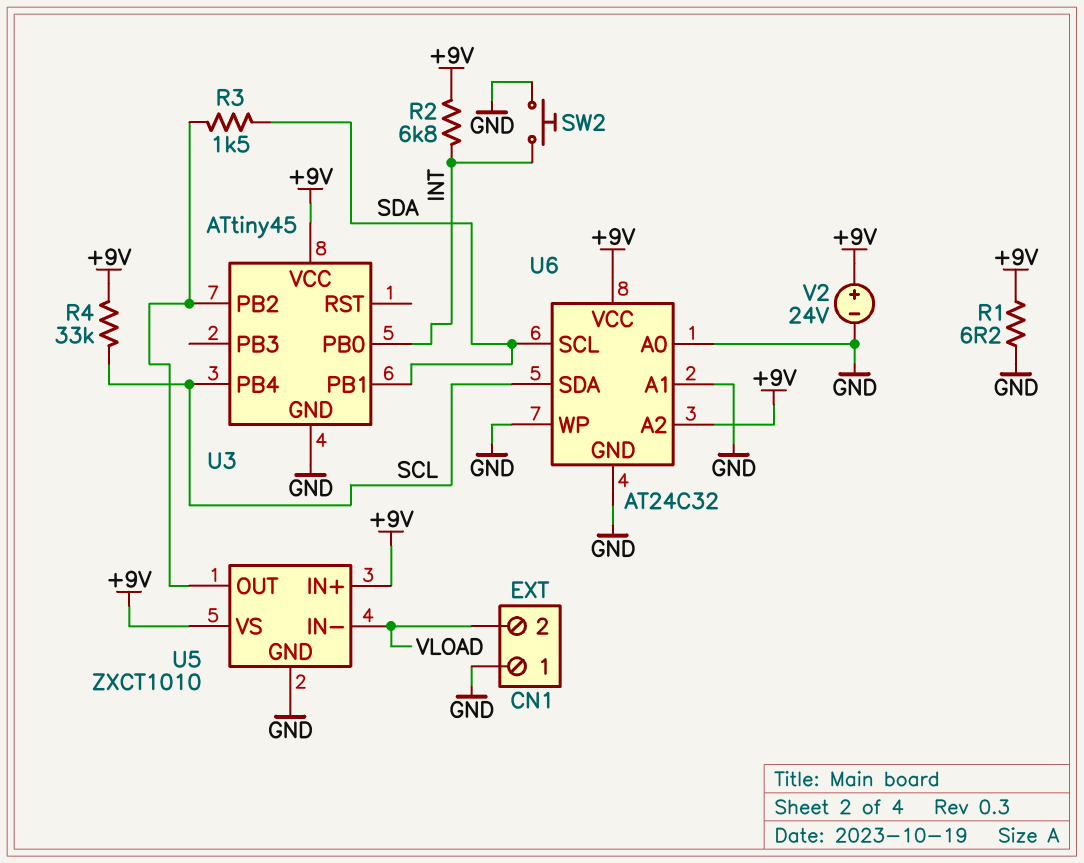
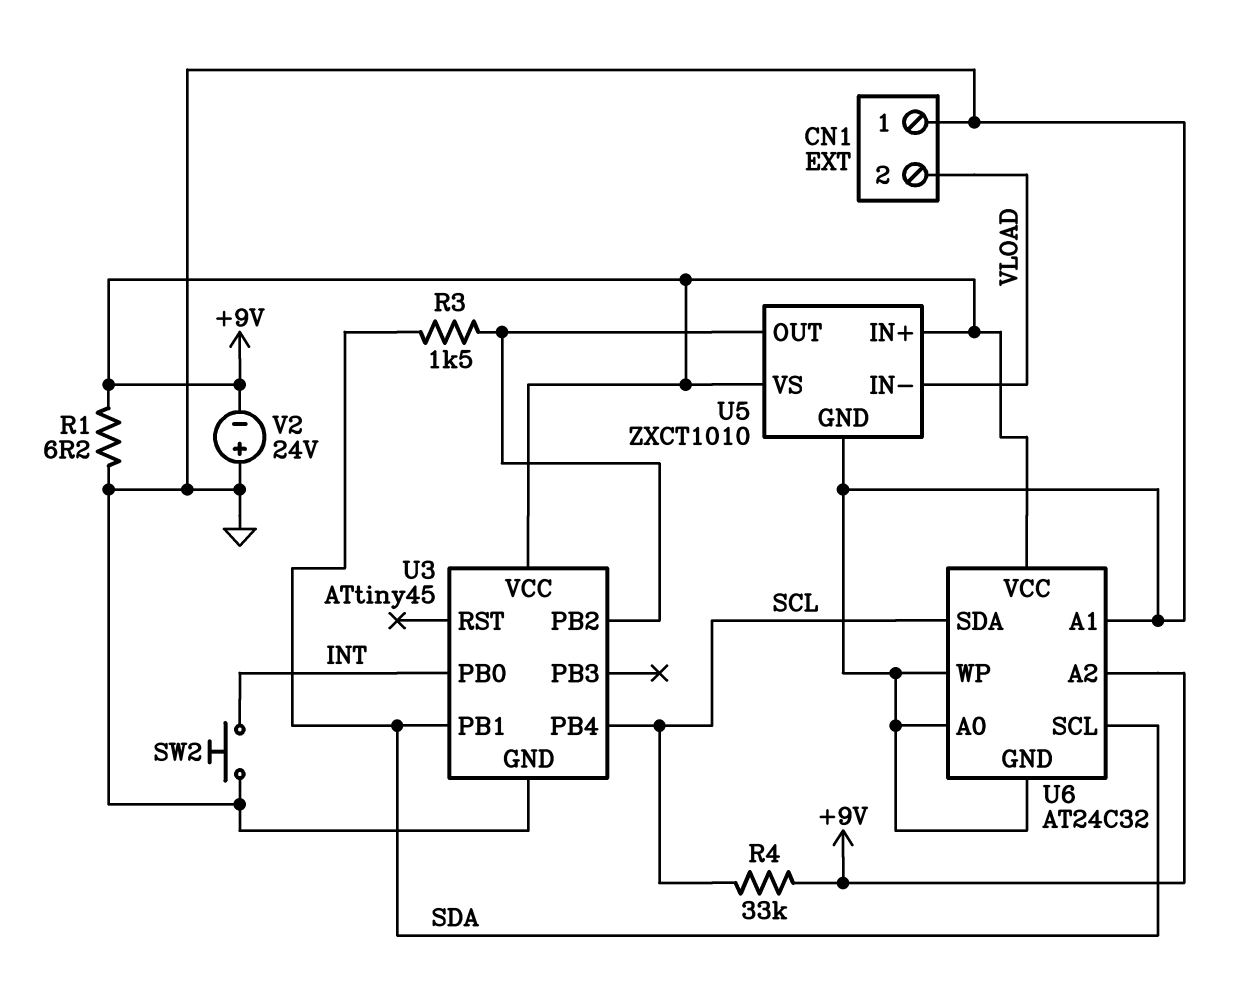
R2: 6.8k (+9V, INT) -> none
V2: 24V (plus +9V, minus GND) -> 24V (plus GND, minus +9V)

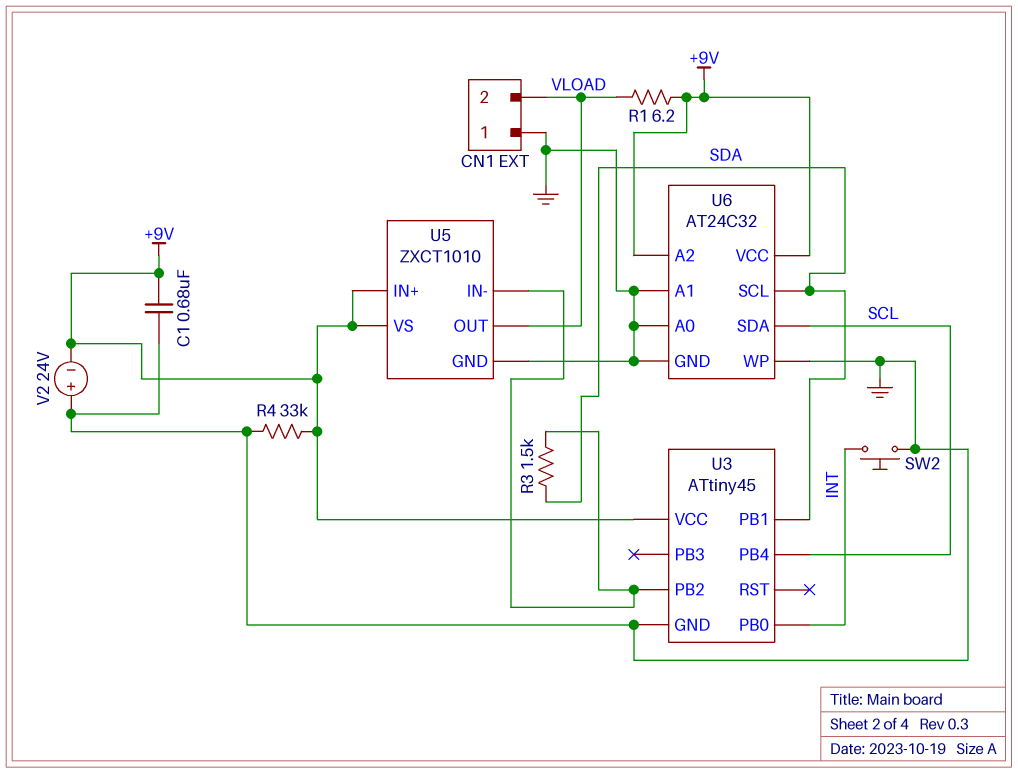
C1: none -> 680nF (+9V, GND)
R1: 6.2 (+9V, GND) -> 6.2 (+9V, VLOAD)
R4: 33k (+9V, SCL) -> 33k (+9V, GND)
U5 pin IN-: VLOAD -> U3/PB2
U5 pin OUT: U3/PB2 -> VLOAD

